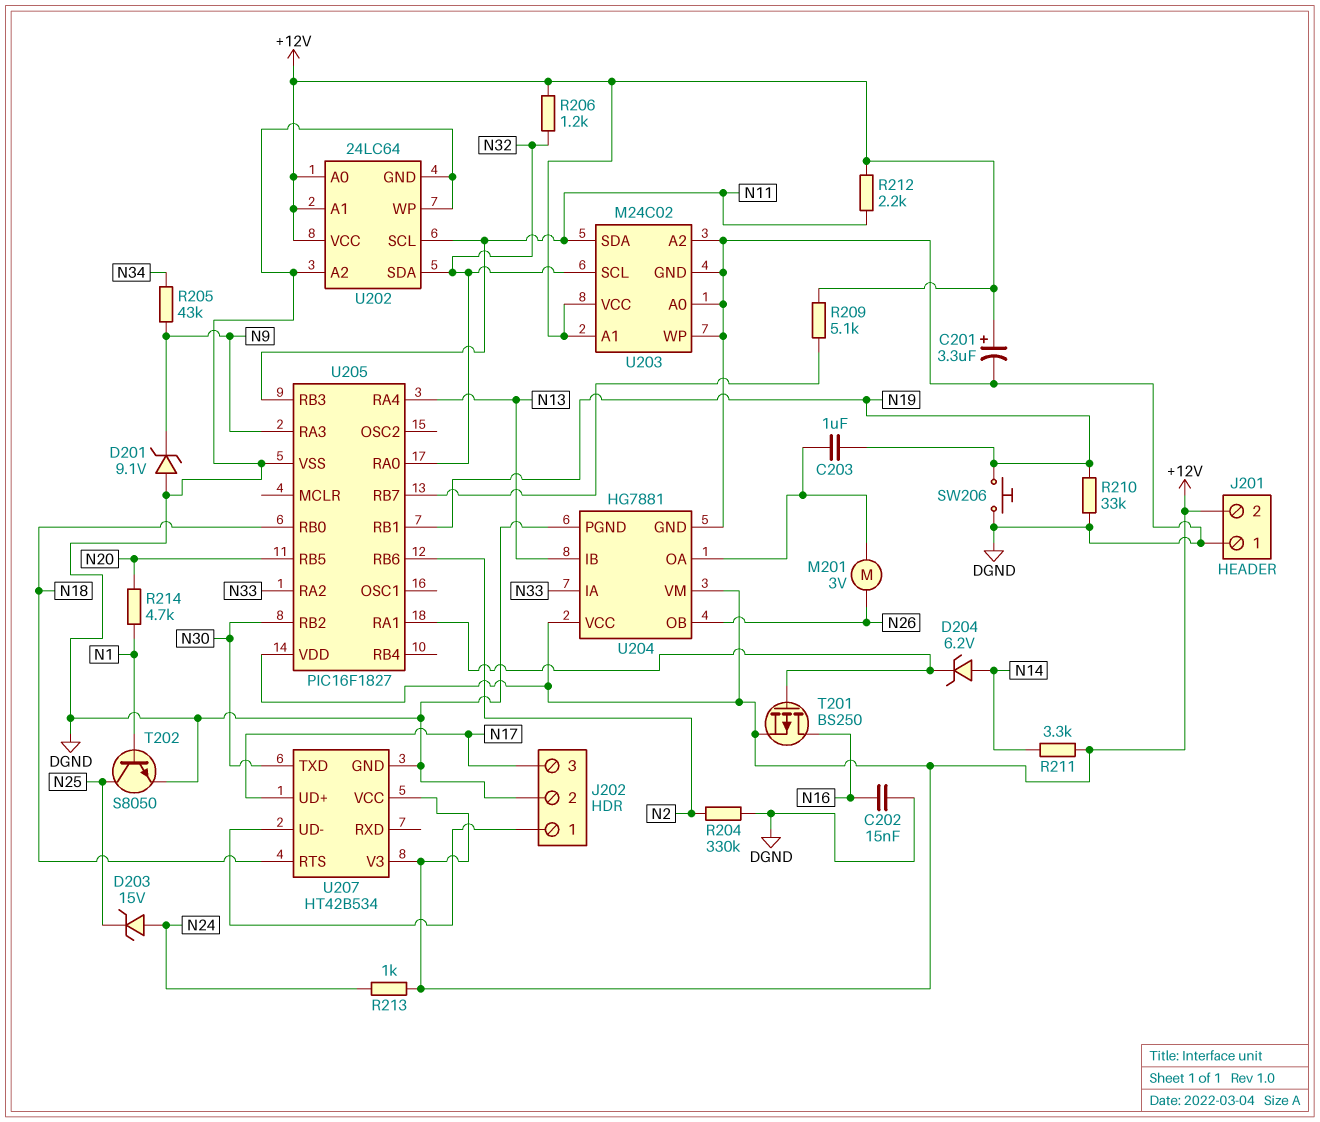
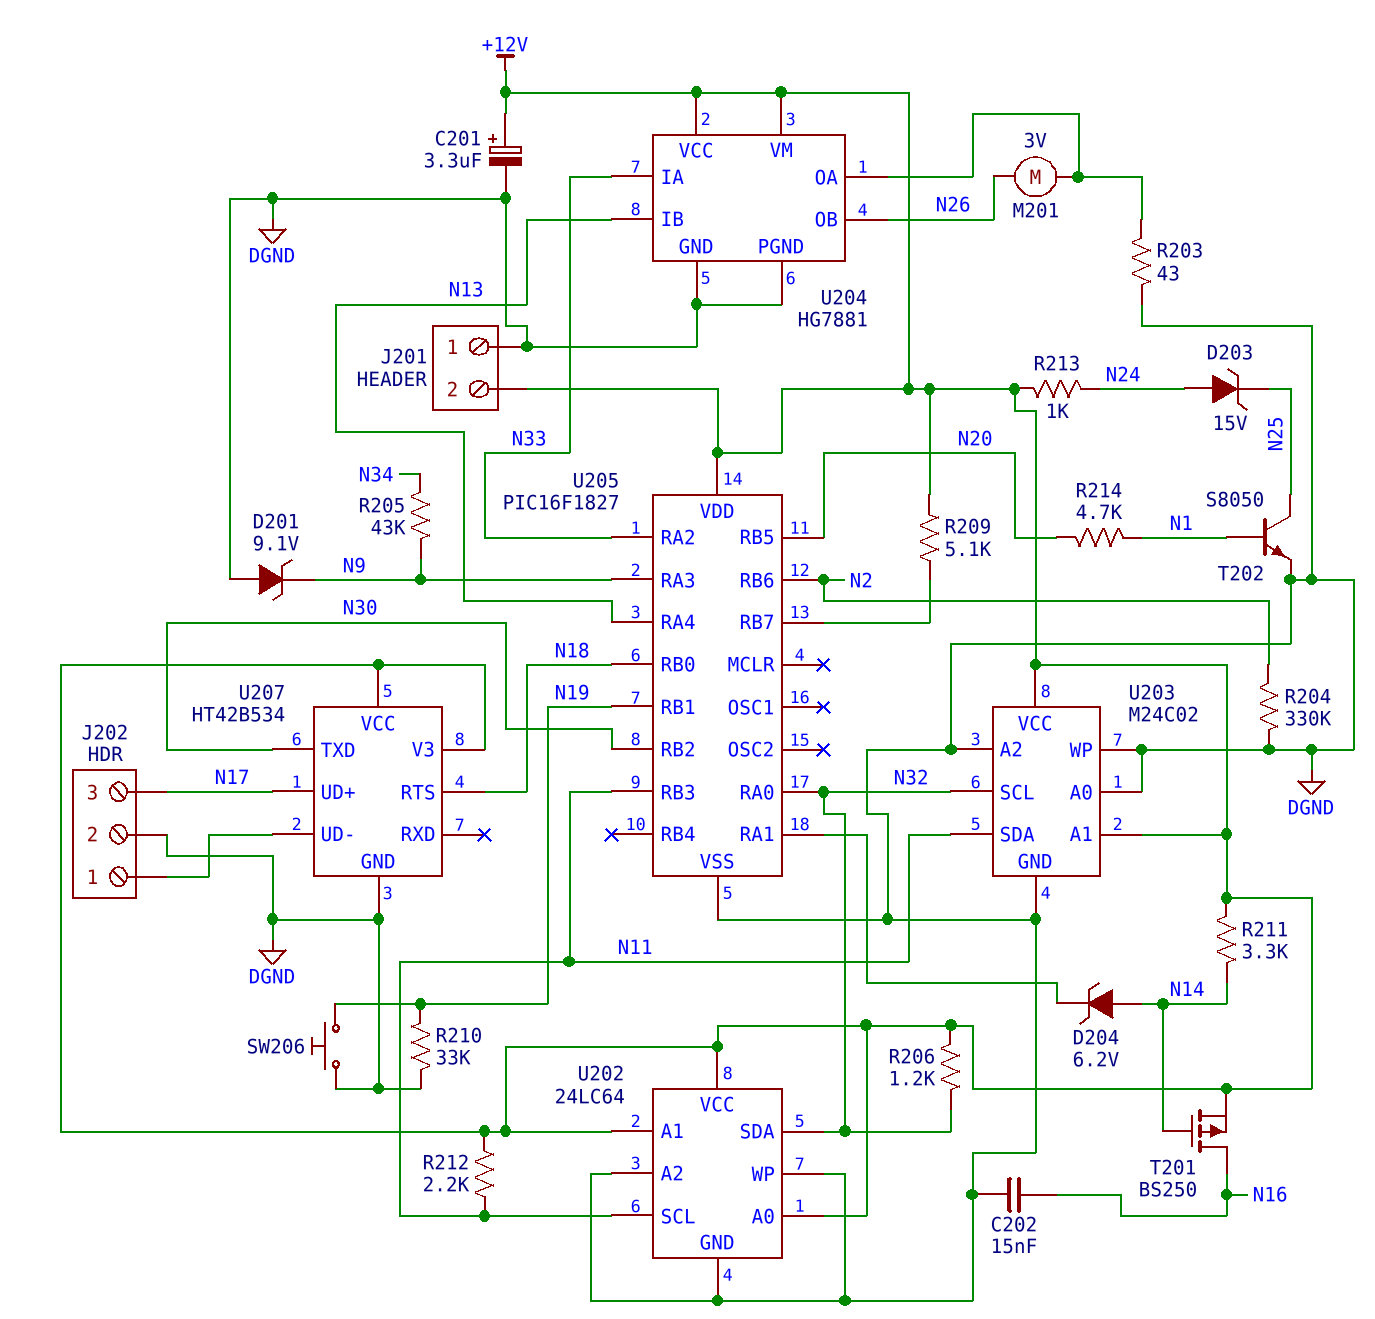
C203: 1uF (N19, U204/OA) -> none
R203: none -> 43 (DGND, U204/OA)
T201: PMOS BS250 (G U205/RA1, D N16, S +12V) -> PMOS BS250 (G N14, D N16, S +12V)

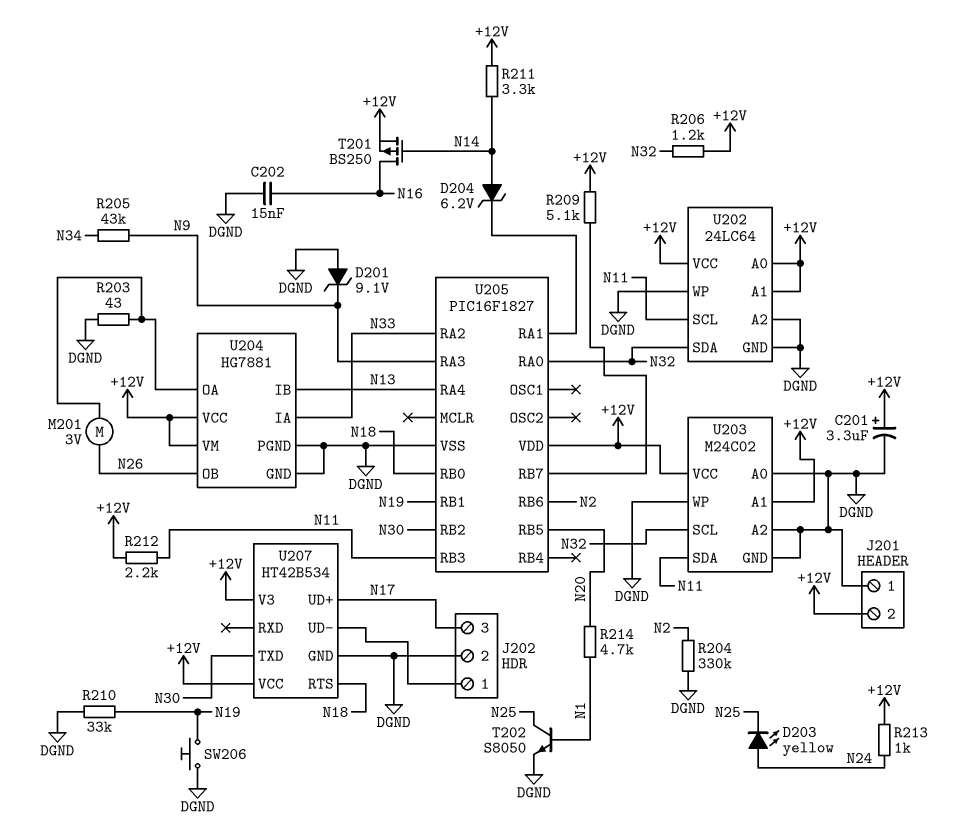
D203: zener 15V (A N24, K N25) -> LED yellow (A N24, K N25)

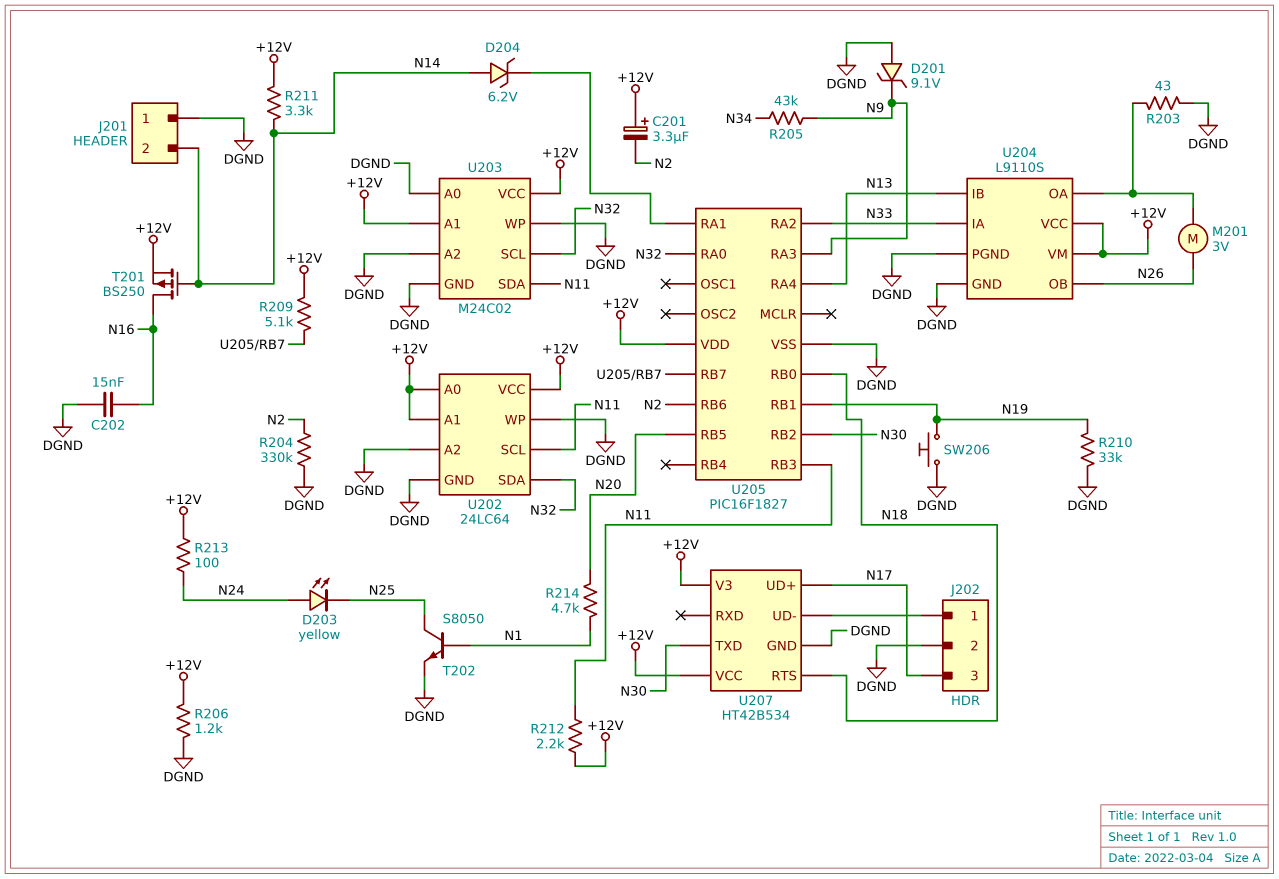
C201: 3.3uF (plus +12V, minus DGND) -> 3.3uF (plus +12V, minus N2)
J201 pin 2: +12V -> N14
R206: 1.2k (+12V, N32) -> 1.2k (+12V, DGND)
R213: 1k (+12V, N24) -> 100 (+12V, N24)
U204: HG7881 -> L9110S

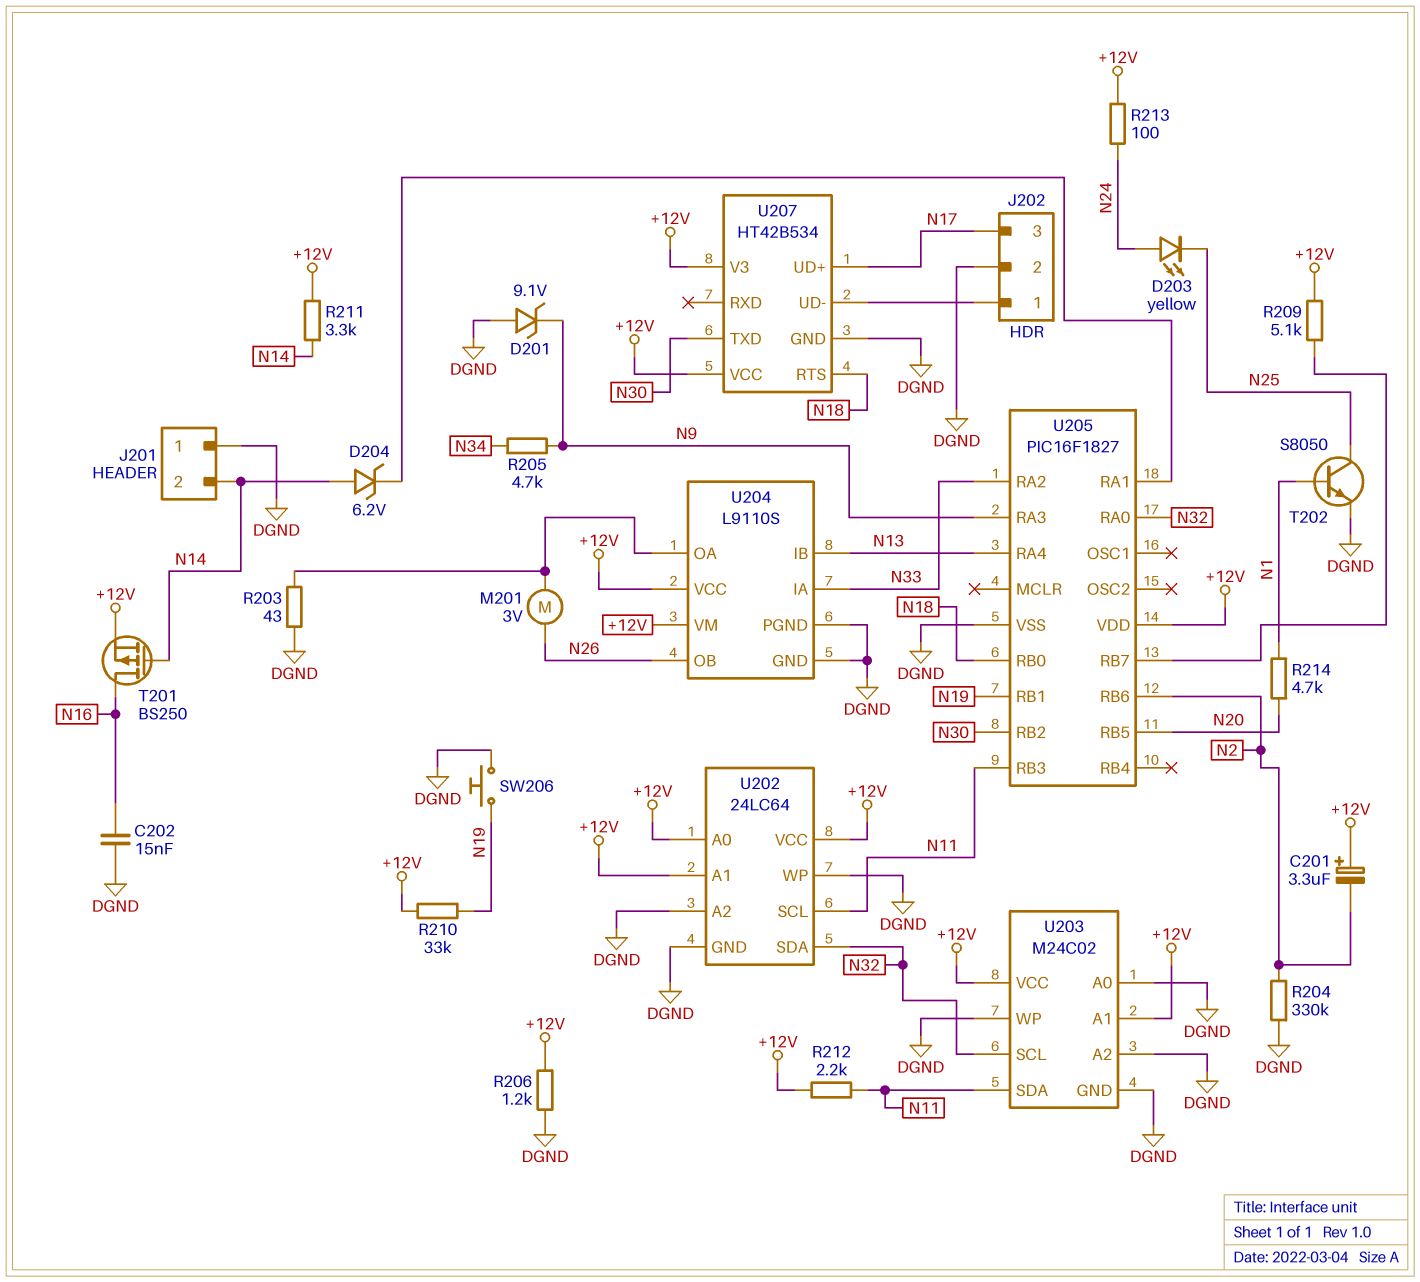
R205: 43k (N9, N34) -> 4.7k (N9, N34)
R210: 33k (DGND, N19) -> 33k (+12V, N19)

